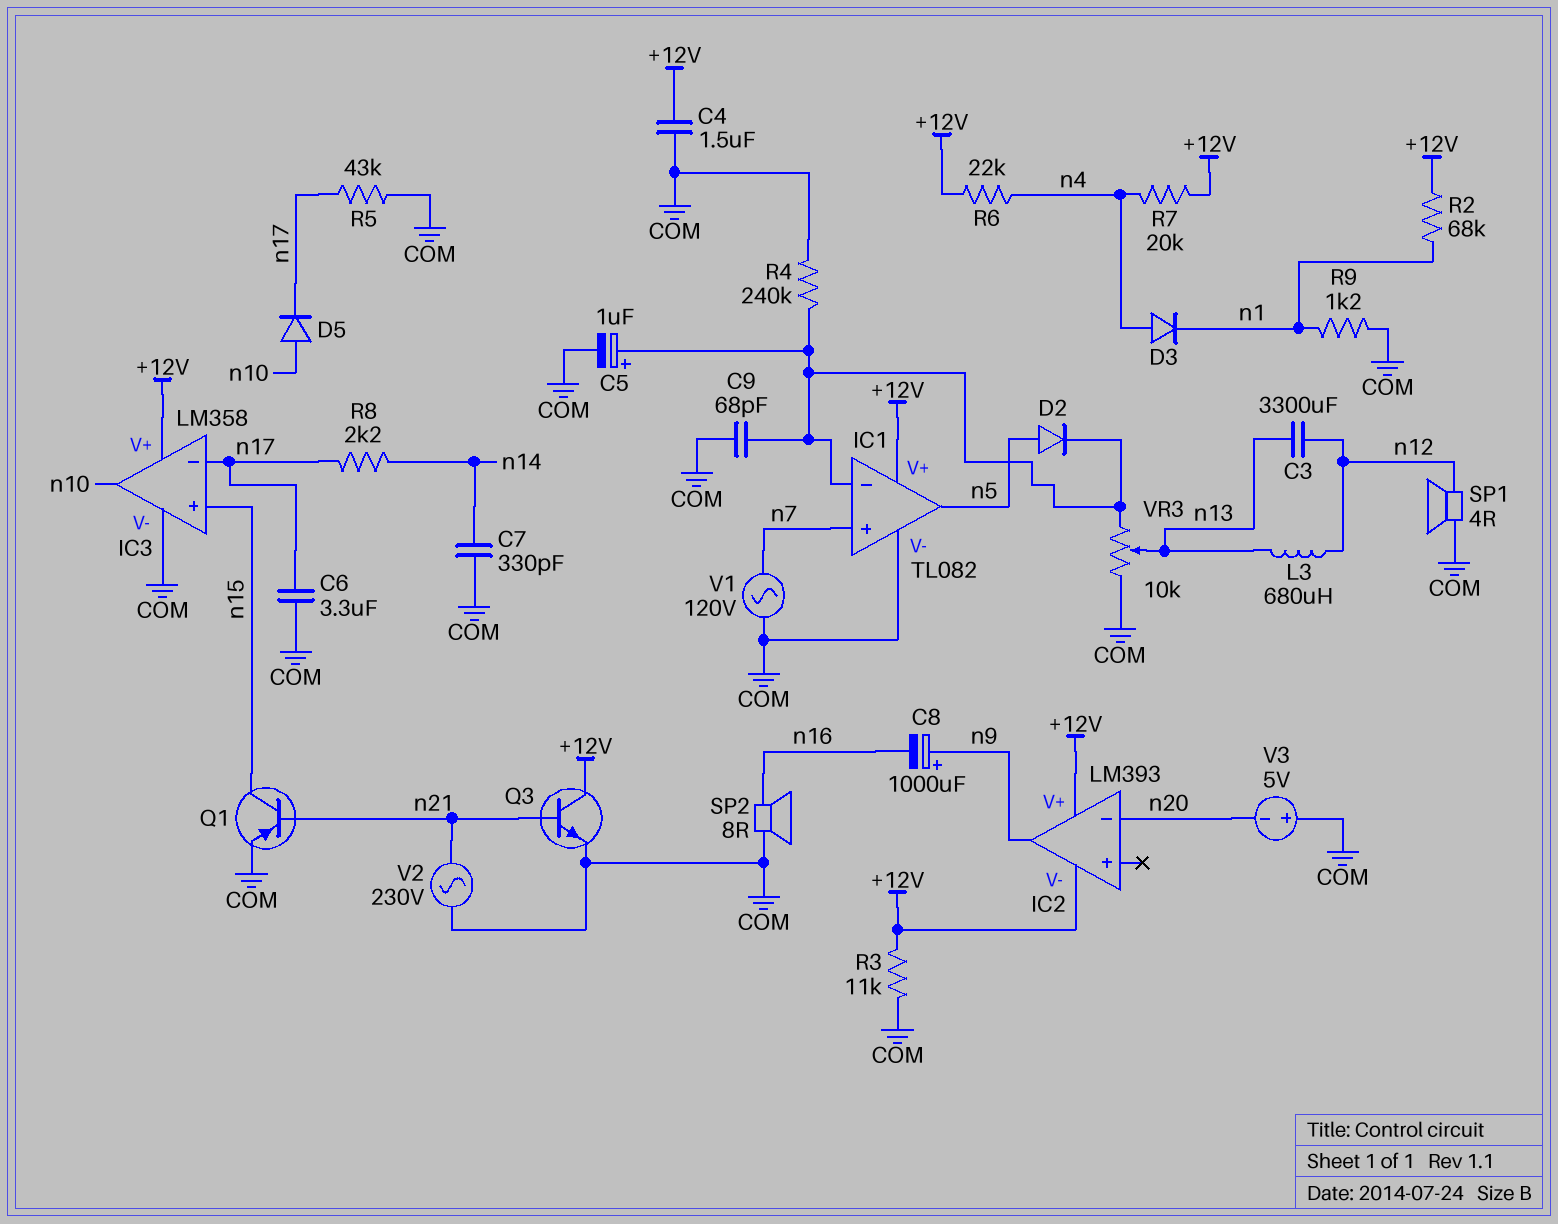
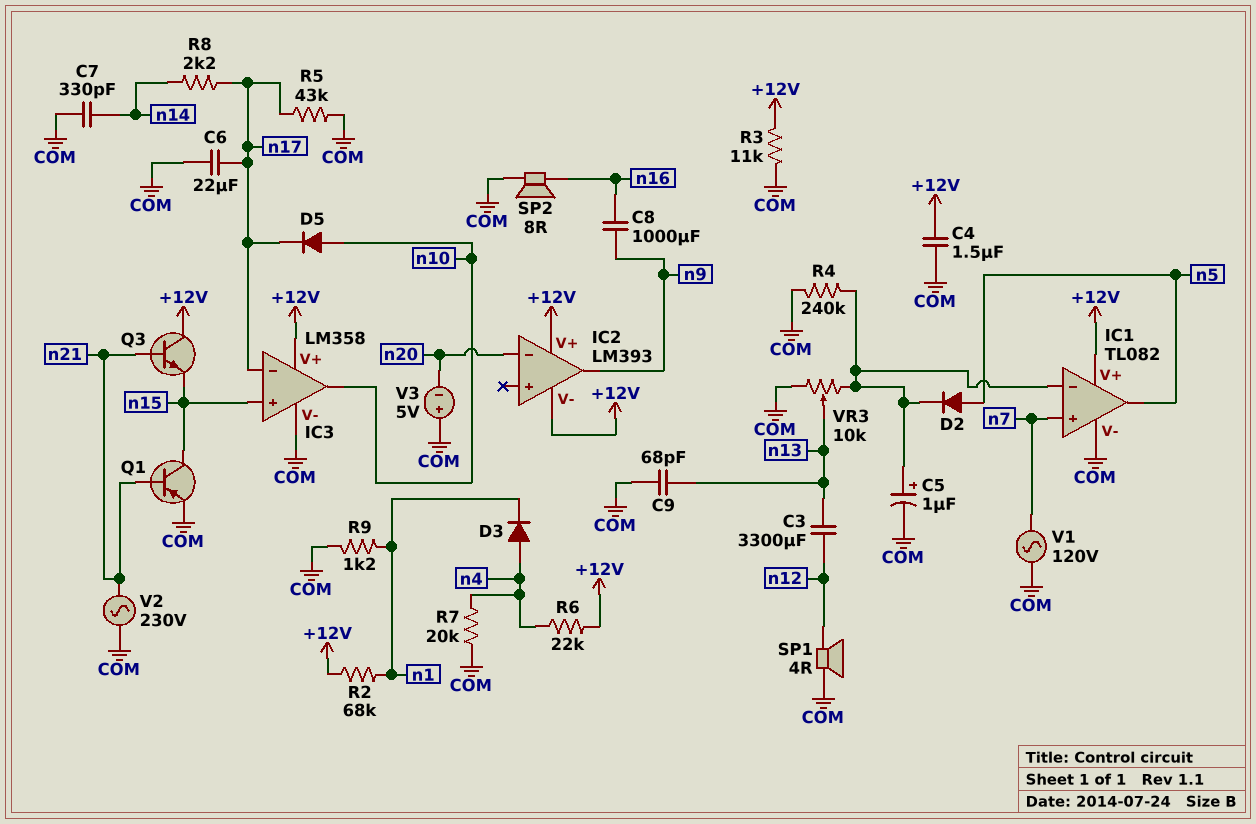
C6: 3.3uF (COM, n17) -> 22uF (COM, n17)
C8: 1000uF (plus n9, minus n16) -> 1000uF (n9, n16)
C9: 68pF (COM, IC1/in-) -> 68pF (COM, n13)
L3: 680uH (n12, n13) -> none
Q3: NPN (B n21, C +12V, E COM) -> NPN (B n21, C +12V, E n15)
R7: 20k (+12V, n4) -> 20k (COM, n4)

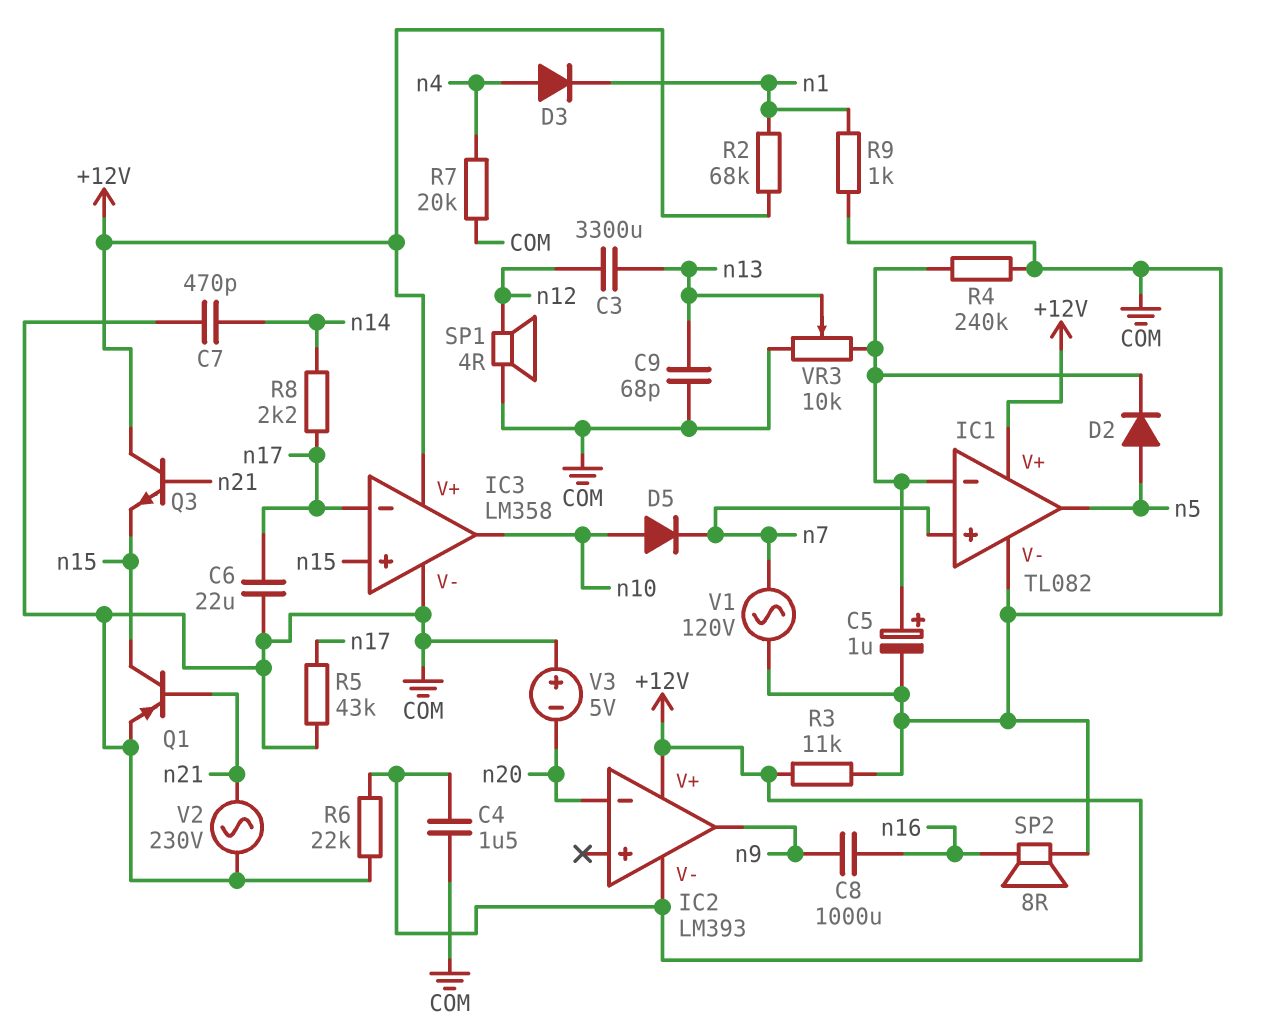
C7: 330pF (COM, n14) -> 470pF (COM, n14)
D5: diode (A n10, K n17) -> diode (A n10, K n7)
R6: 22k (+12V, n4) -> 22k (+12V, COM)
R9: 1.2k (COM, n1) -> 1k (COM, n1)

